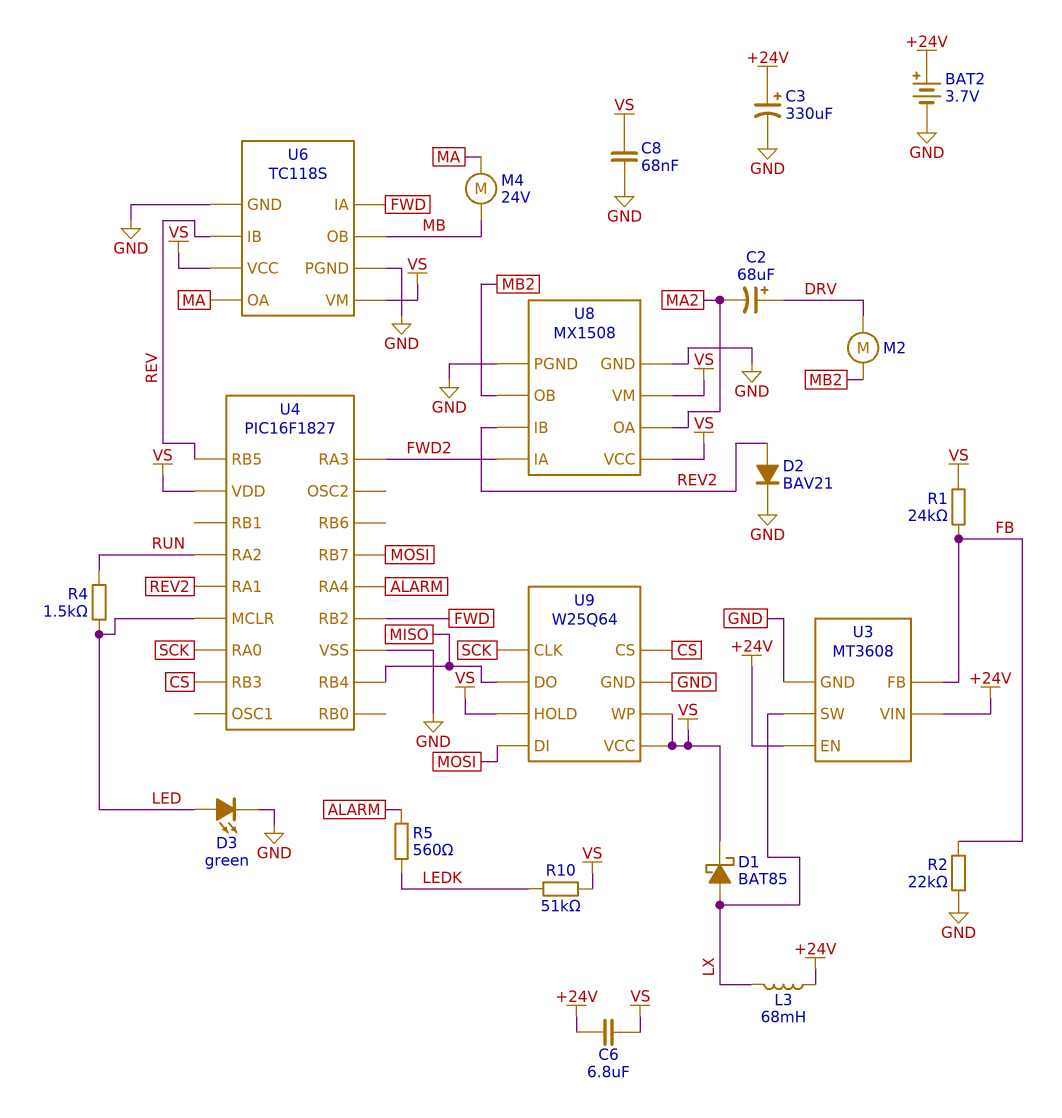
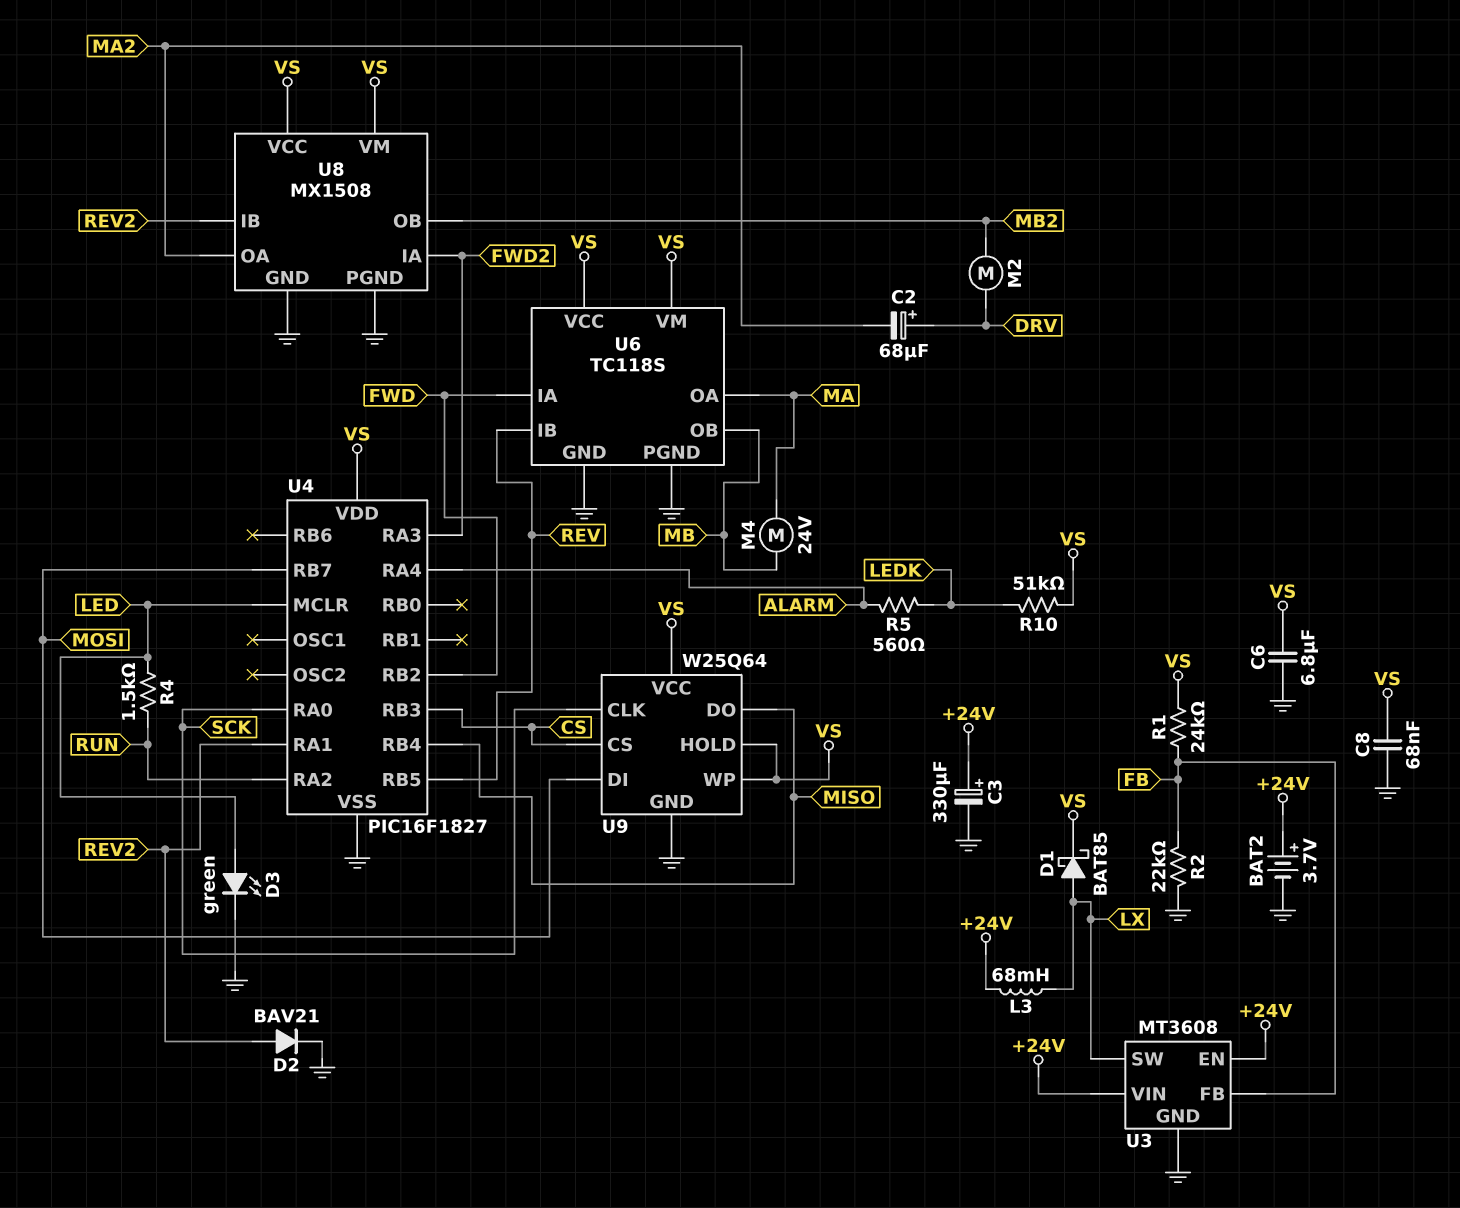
C6: 6.8uF (+24V, VS) -> 6.8uF (GND, VS)

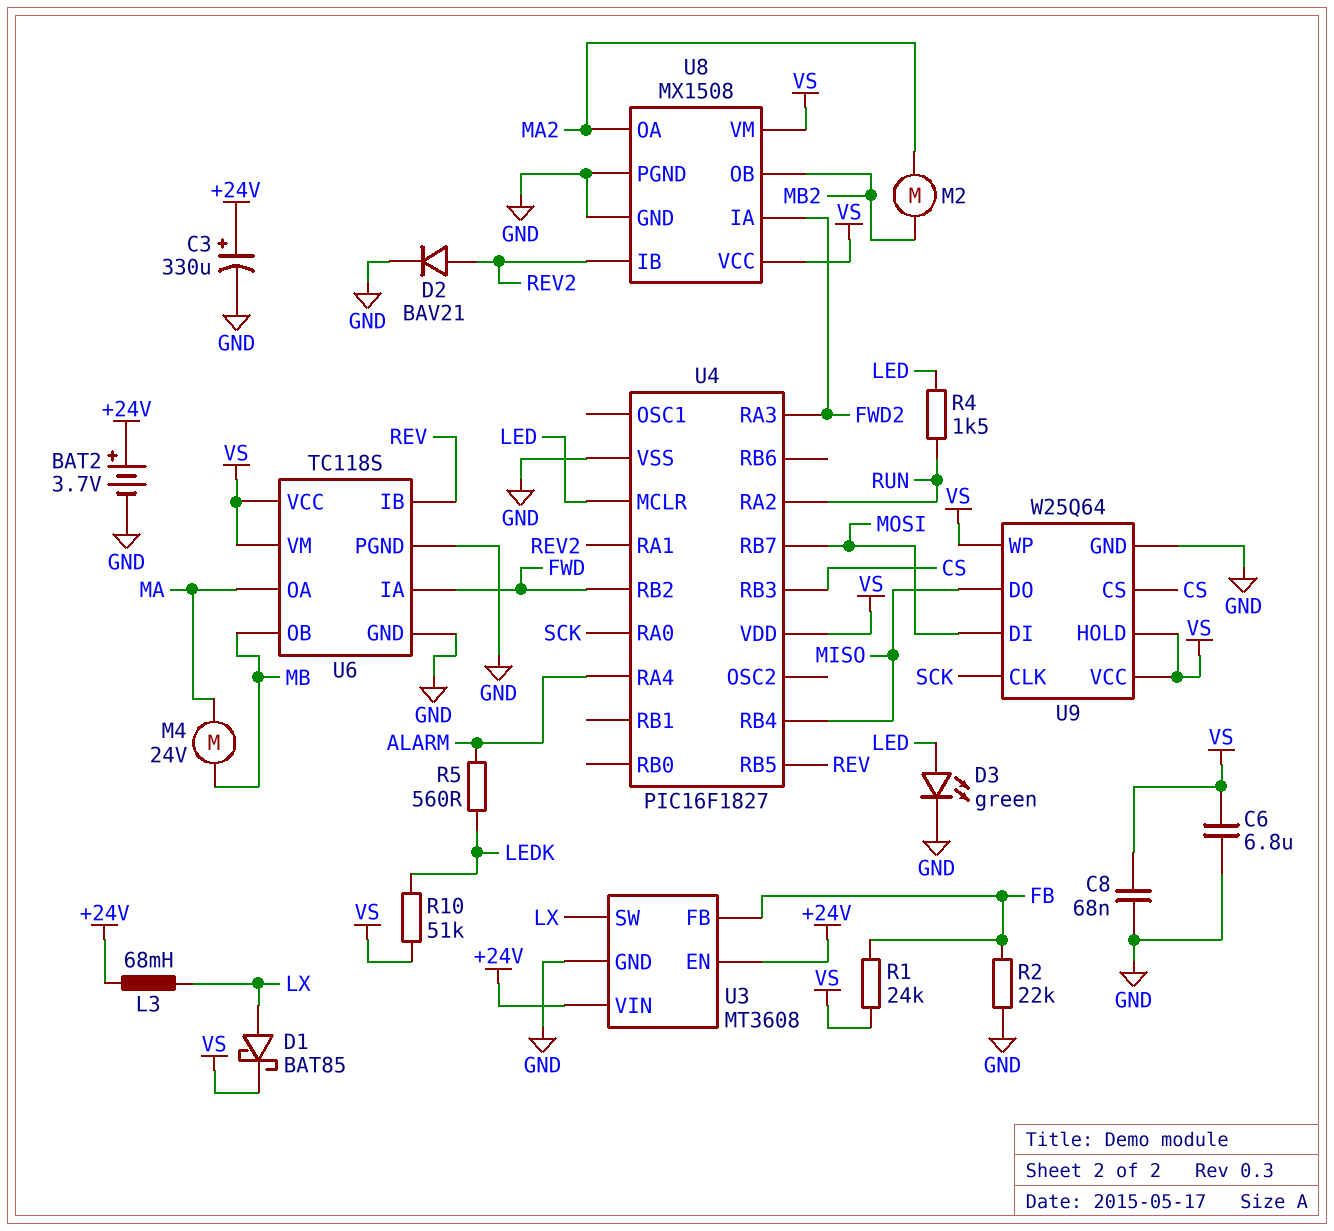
C2: 68uF (plus DRV, minus MA2) -> none
M2: motor (DRV, MB2) -> motor (MA2, MB2)

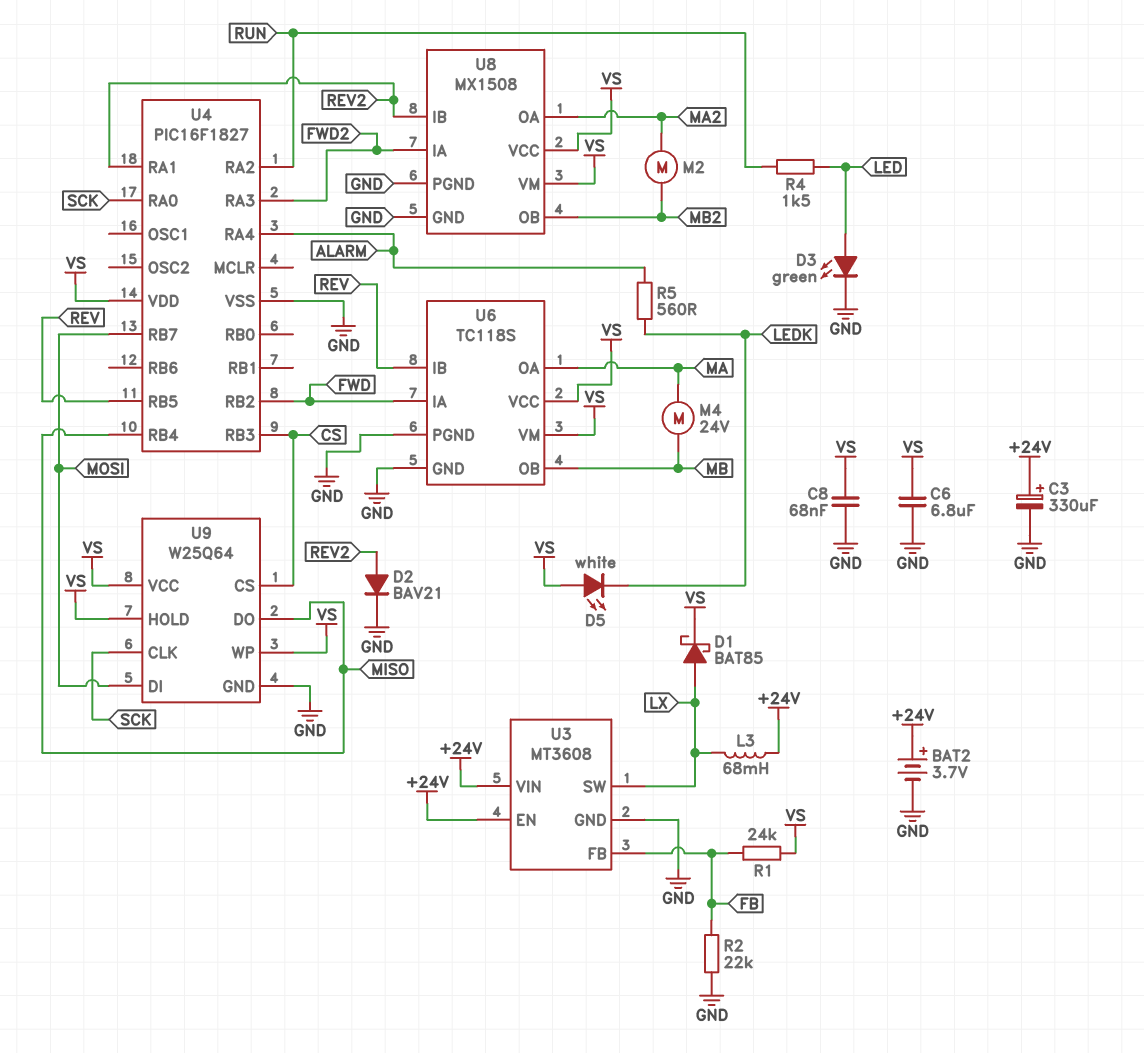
D5: none -> LED white (A VS, K LEDK)
R10: 51k (LEDK, VS) -> none
U4 pin MCLR: LED -> none

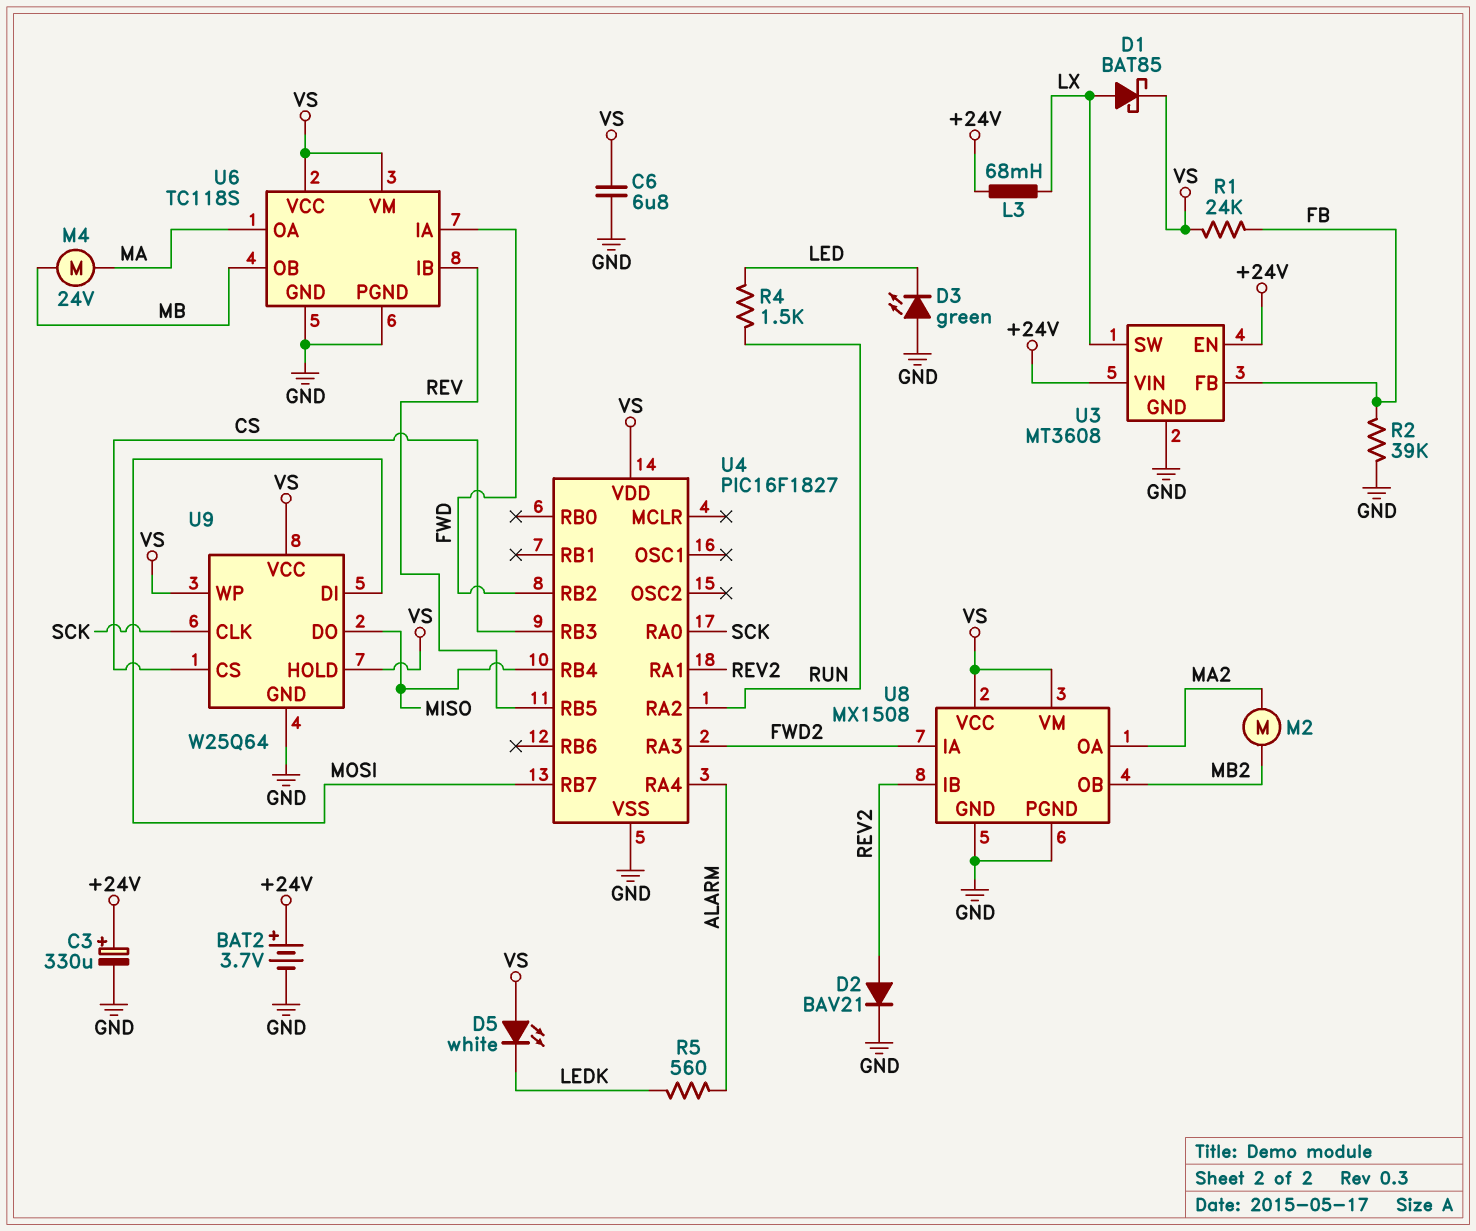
C8: 68nF (GND, VS) -> none
D3: LED green (A LED, K GND) -> LED green (A GND, K LED)
R2: 22k (FB, GND) -> 39k (FB, GND)

